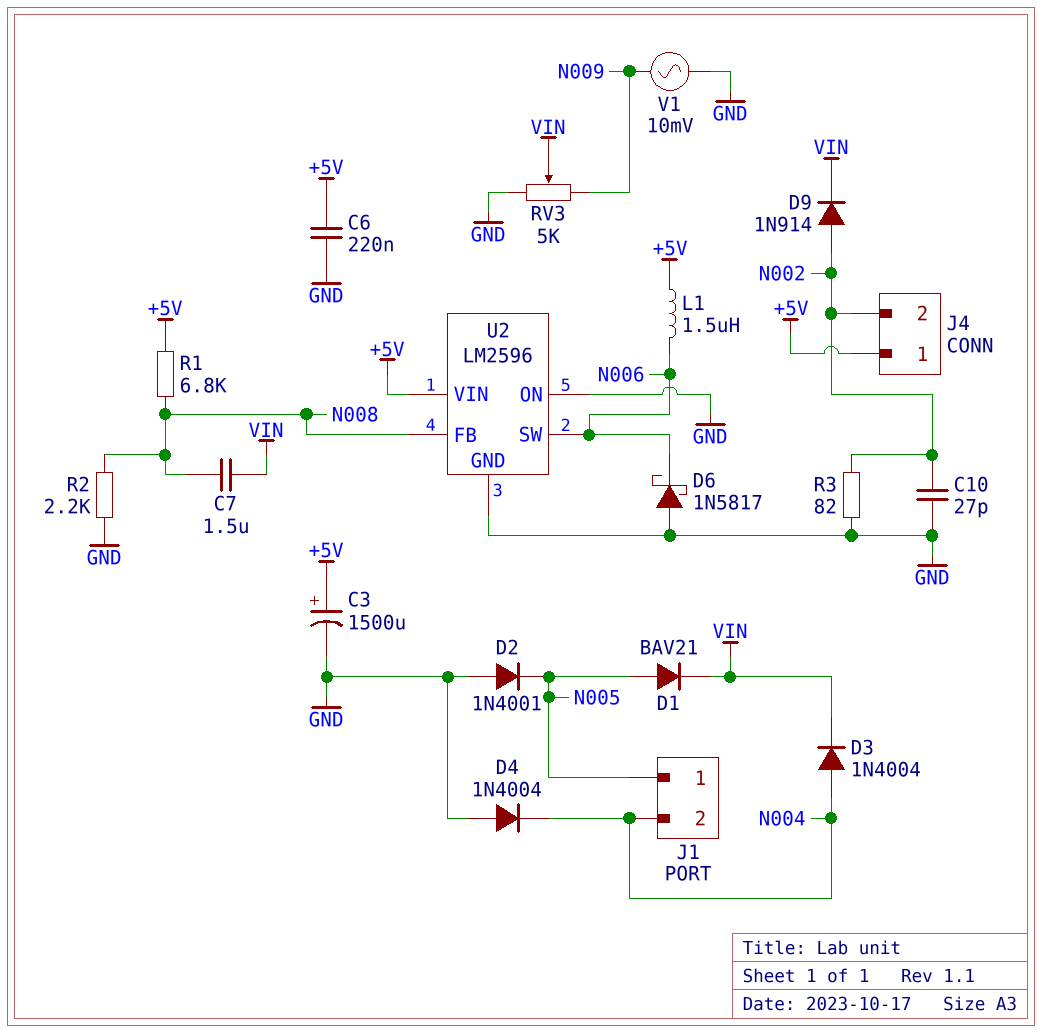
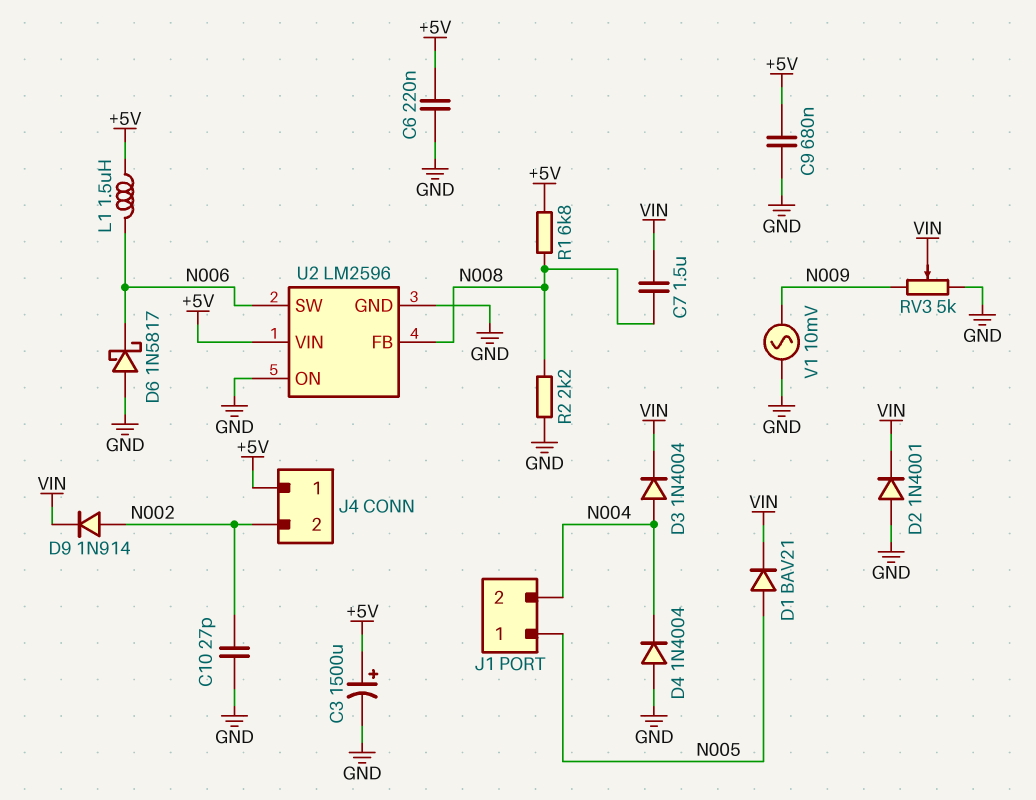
C9: none -> 680nF (+5V, GND)
D2: diode 1N4001 (A GND, K N005) -> diode 1N4001 (A GND, K VIN)
R3: 82 (GND, N002) -> none

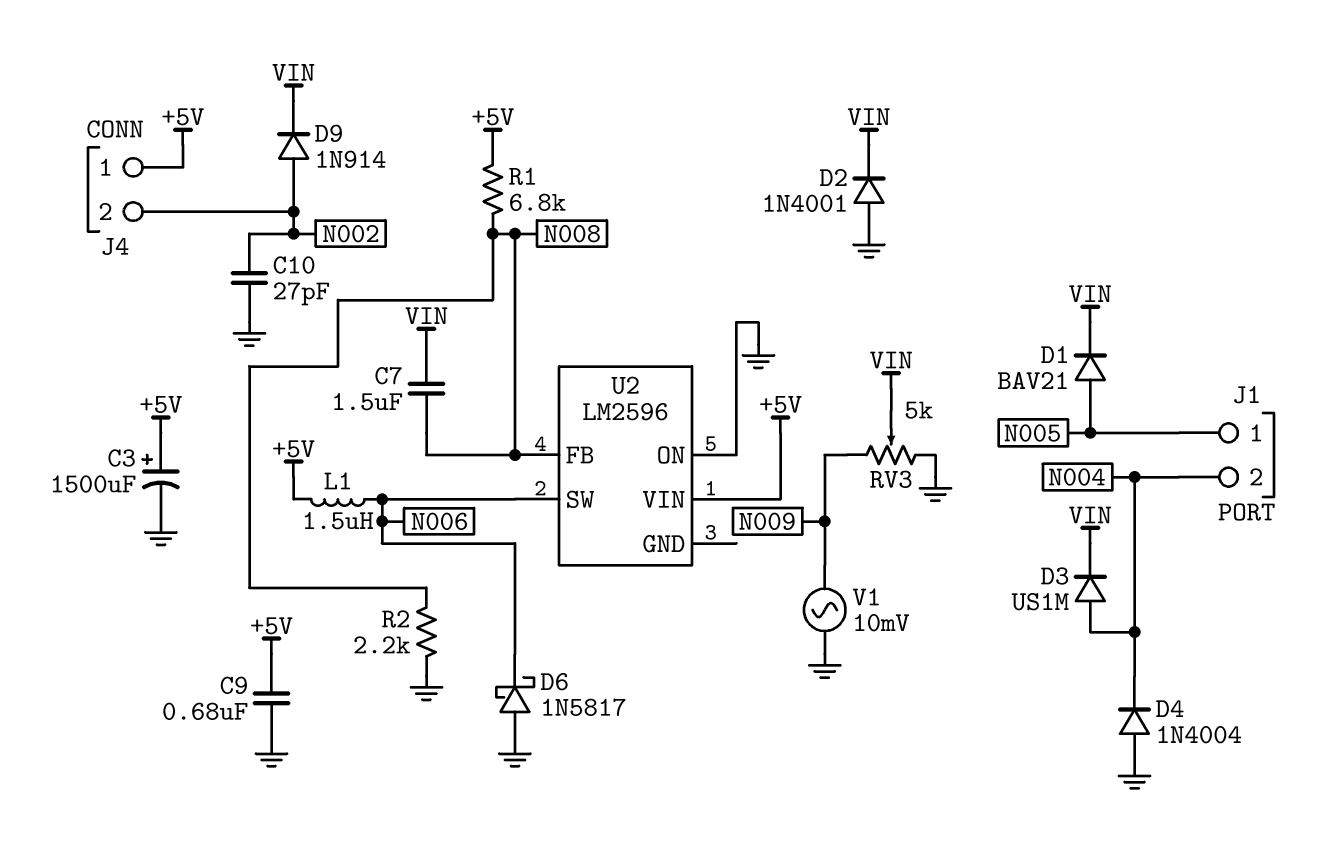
C6: 220nF (+5V, GND) -> none
D3: diode 1N4004 (A N004, K VIN) -> diode US1M (A N004, K VIN)
U2 pin GND: GND -> none

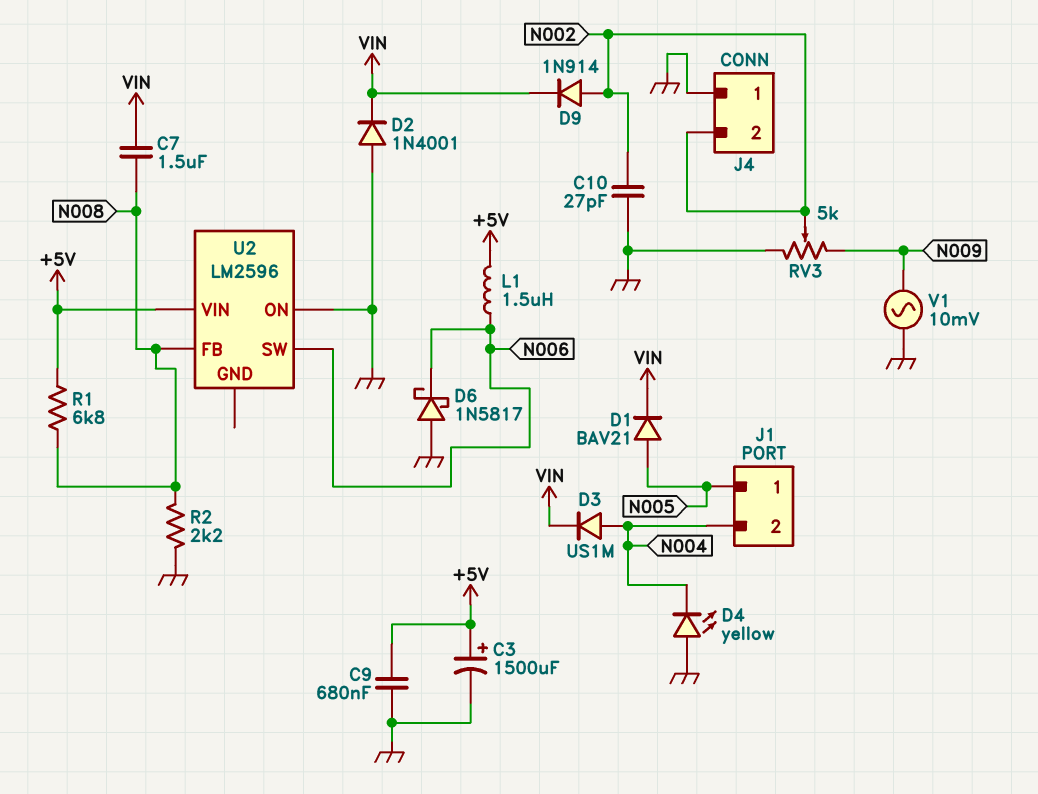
D4: diode 1N4004 (A GND, K N004) -> LED yellow (A GND, K N004)
J4 pin 1: +5V -> GND
RV3: 5k (GND, N009, wiper VIN) -> 5k (GND, N009, wiper N002)

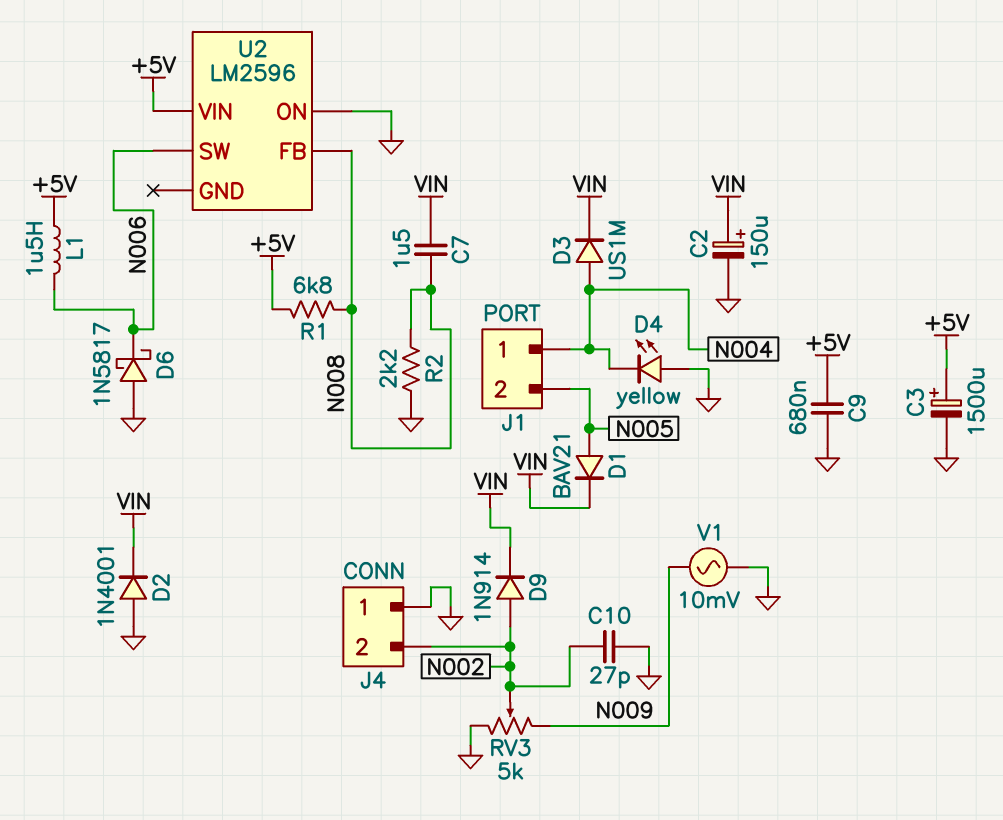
C2: none -> 150uF (plus VIN, minus GND)
J1 pin 1: N005 -> N004
J1 pin 2: N004 -> N005

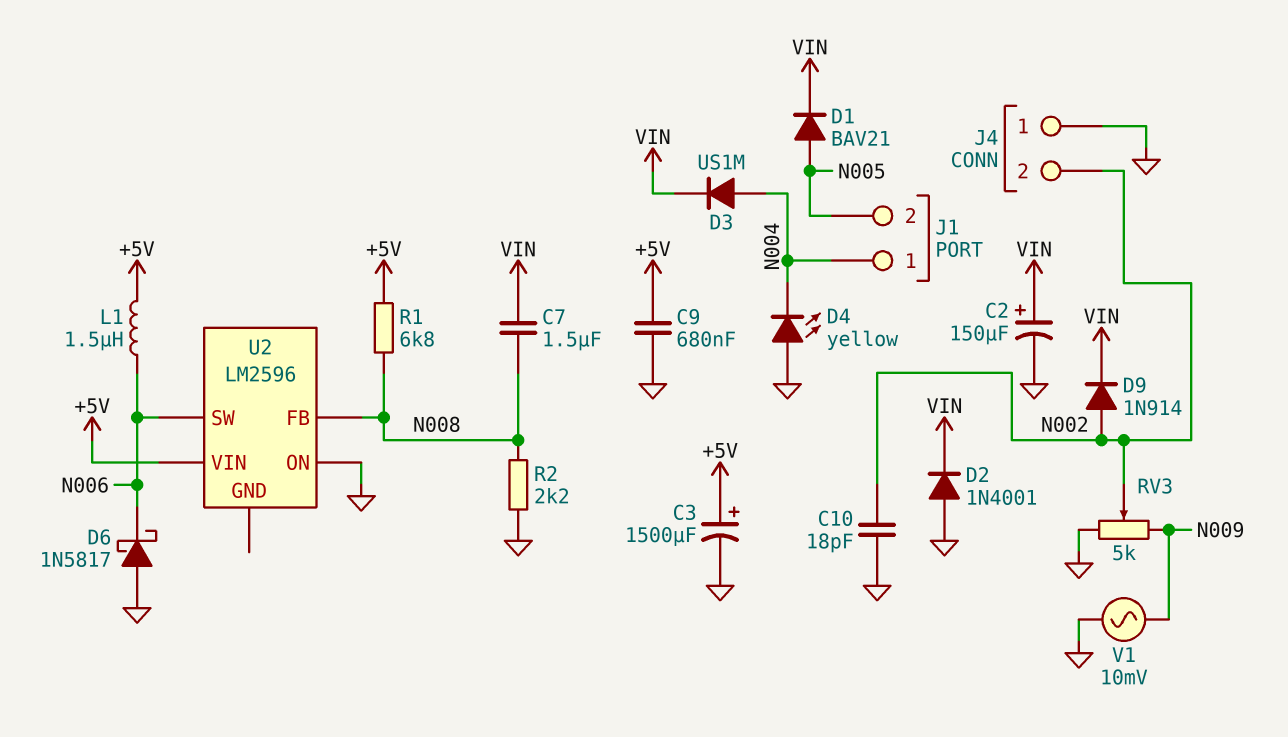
C10: 27pF (GND, N002) -> 18pF (GND, N002)

